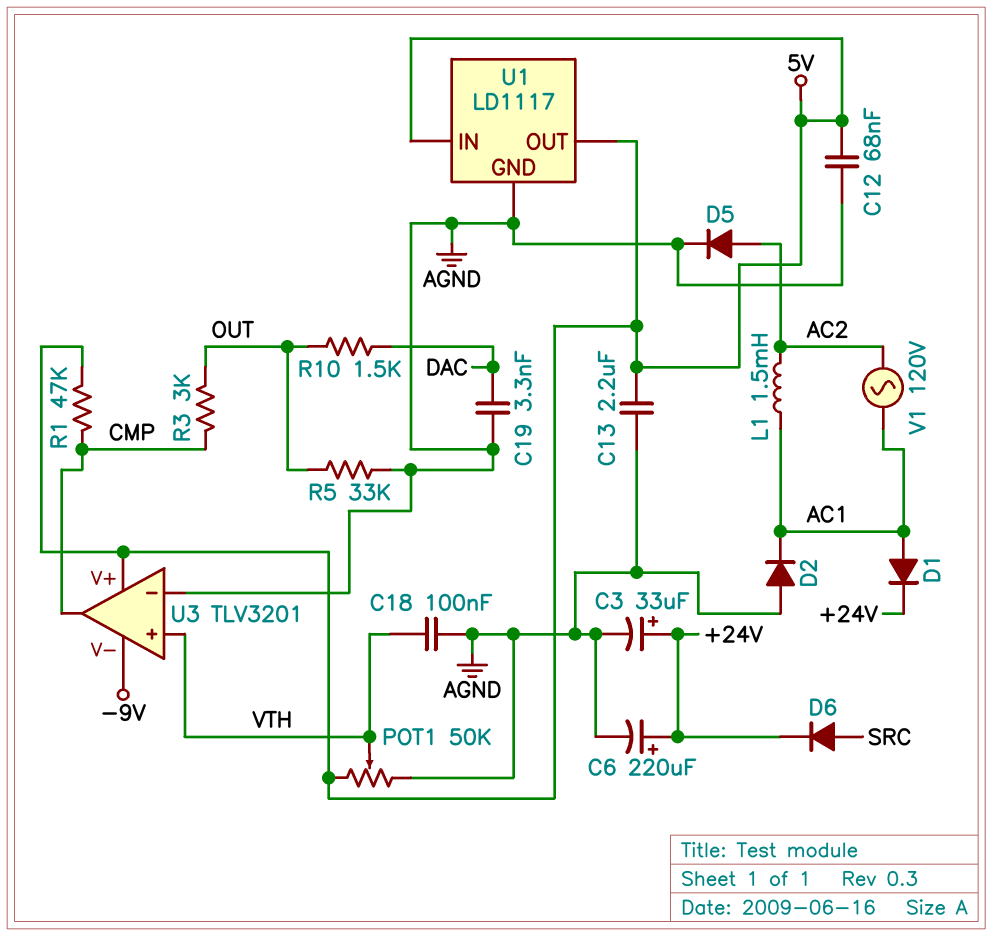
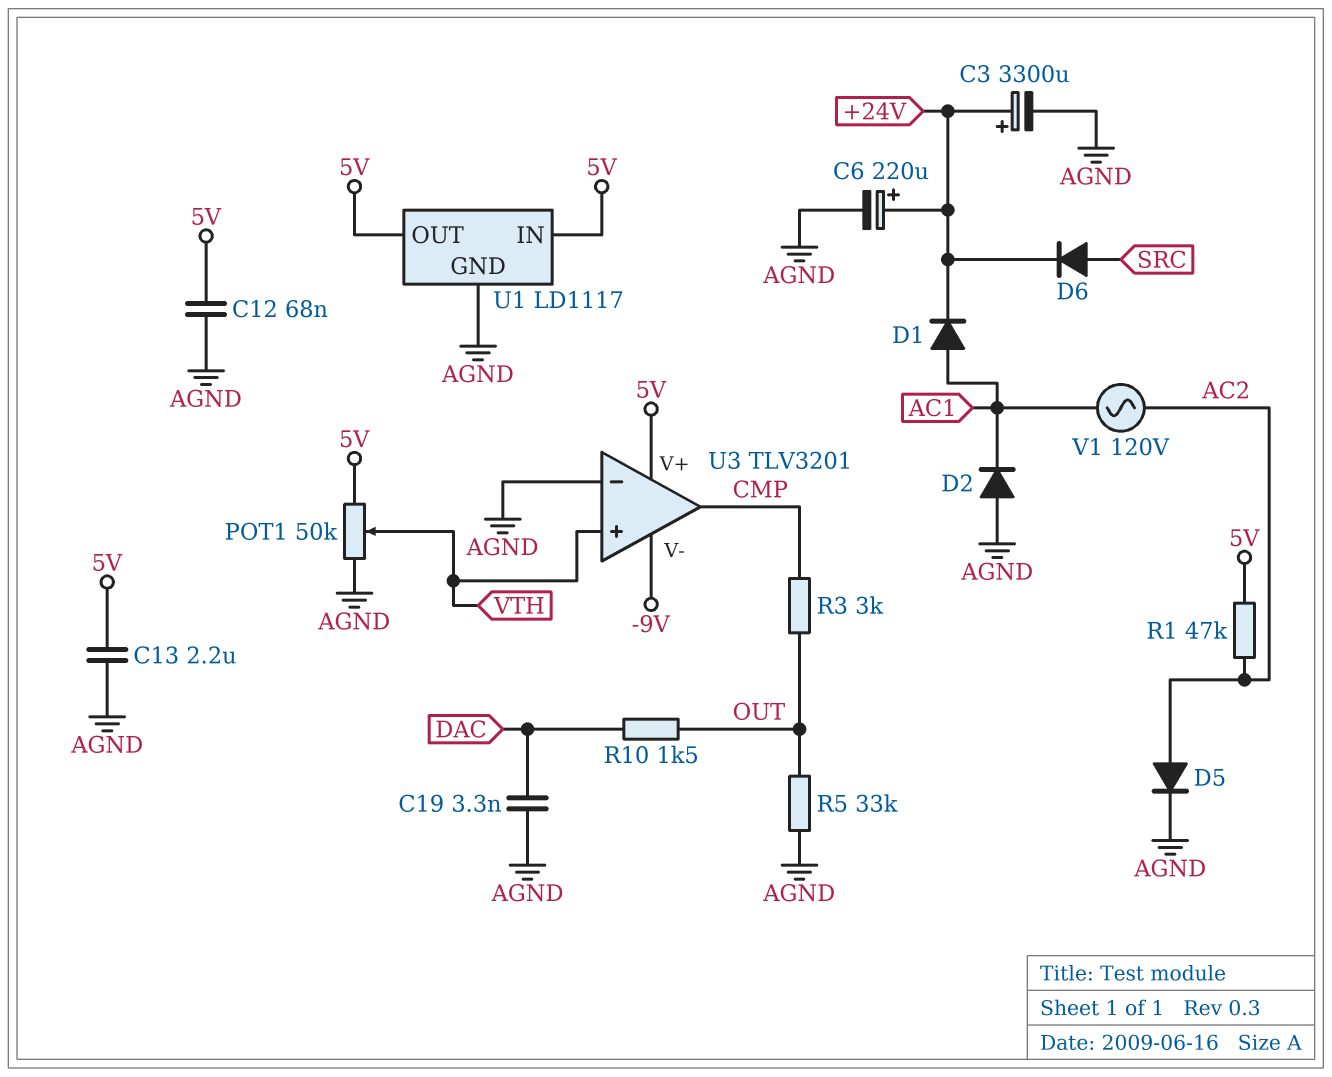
C3: 33uF (plus +24V, minus AGND) -> 3300uF (plus +24V, minus AGND)
C18: 100nF (AGND, VTH) -> none
L1: 1.5mH (AC1, AC2) -> none
R1: 47k (5V, CMP) -> 47k (5V, AC2)

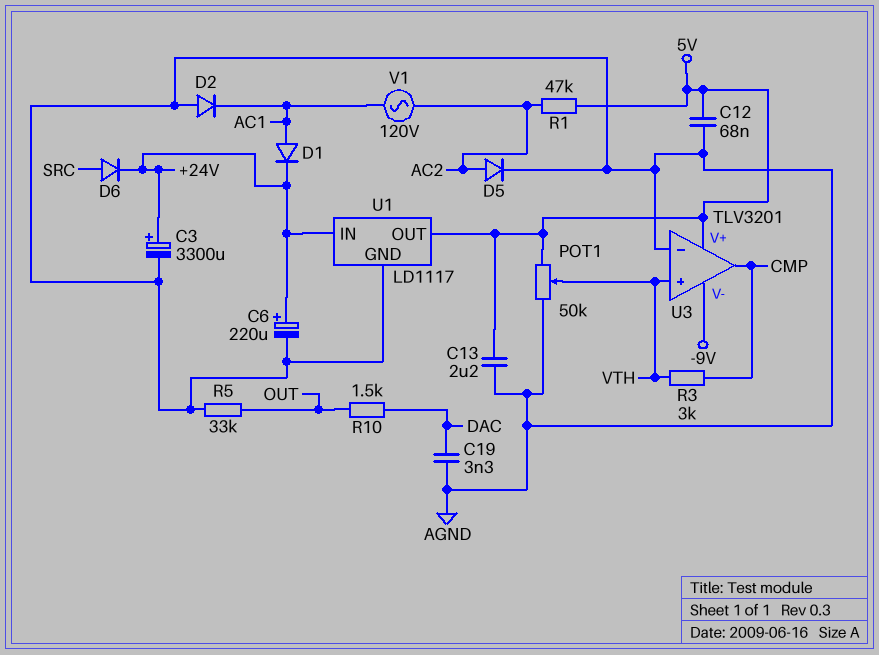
R3: 3k (CMP, OUT) -> 3k (CMP, VTH)
U1 pin IN: 5V -> +24V

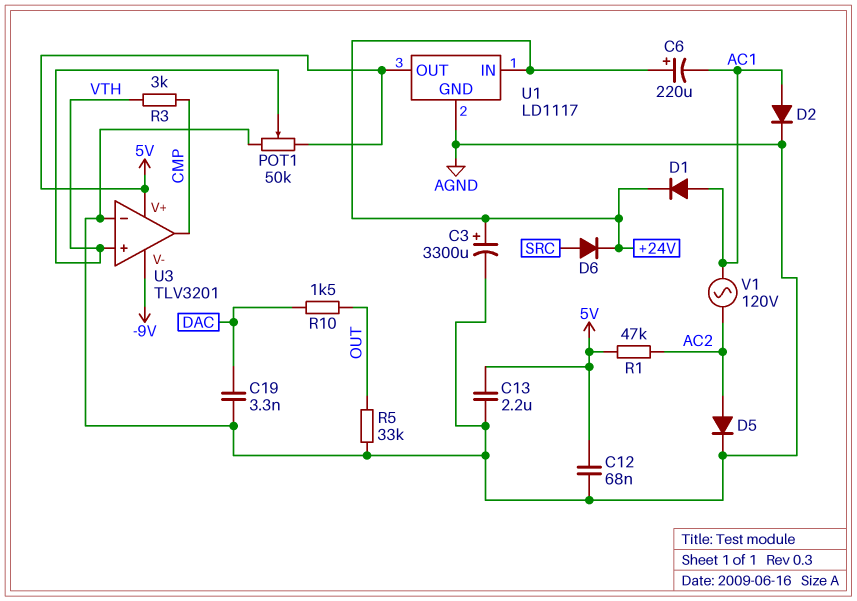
C6: 220uF (plus +24V, minus AGND) -> 220uF (plus +24V, minus AC1)
D2: diode (A AGND, K AC1) -> diode (A AC1, K AGND)

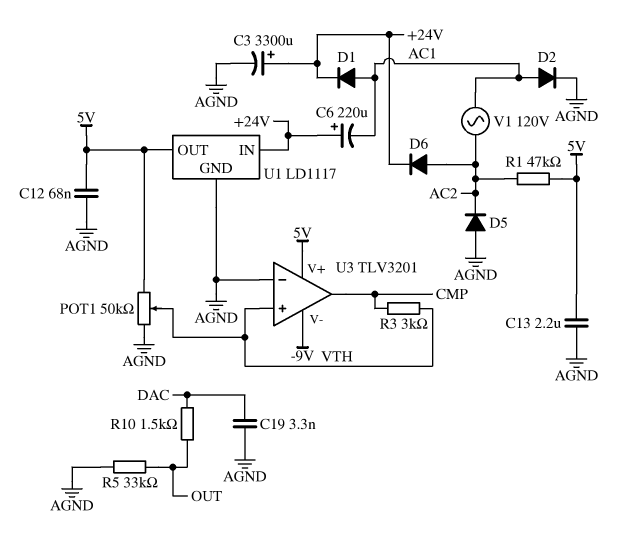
D5: diode (A AC2, K AGND) -> diode (A AGND, K AC2)
D6: diode (A SRC, K +24V) -> diode (A AC2, K +24V)

